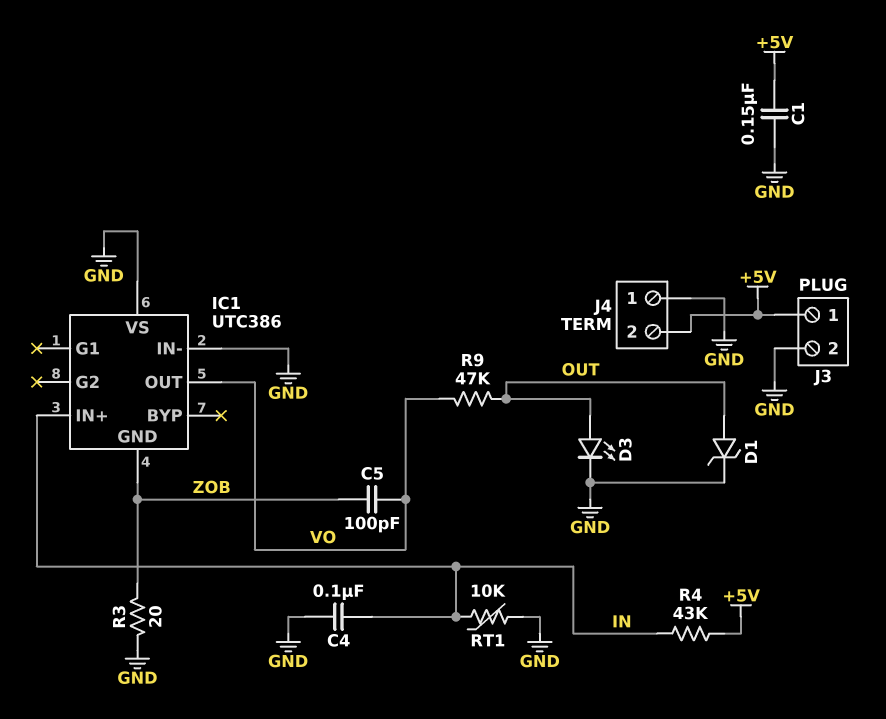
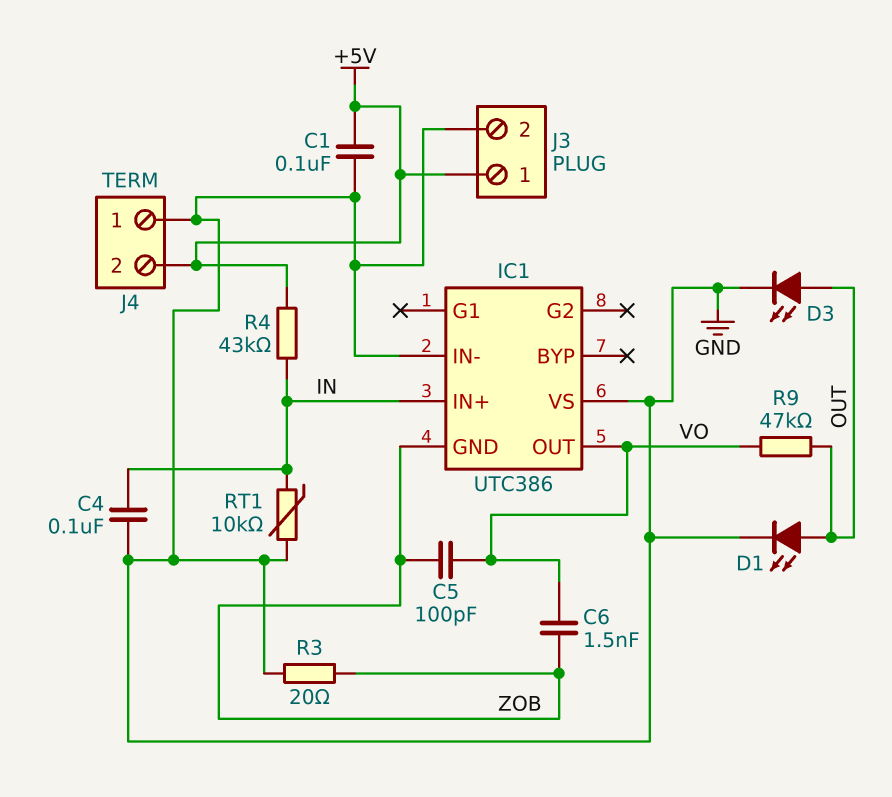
C1: 150nF (+5V, GND) -> 100nF (+5V, GND)
C6: none -> 1.5nF (VO, ZOB)
D1: zener (A OUT, K GND) -> LED (A OUT, K GND)

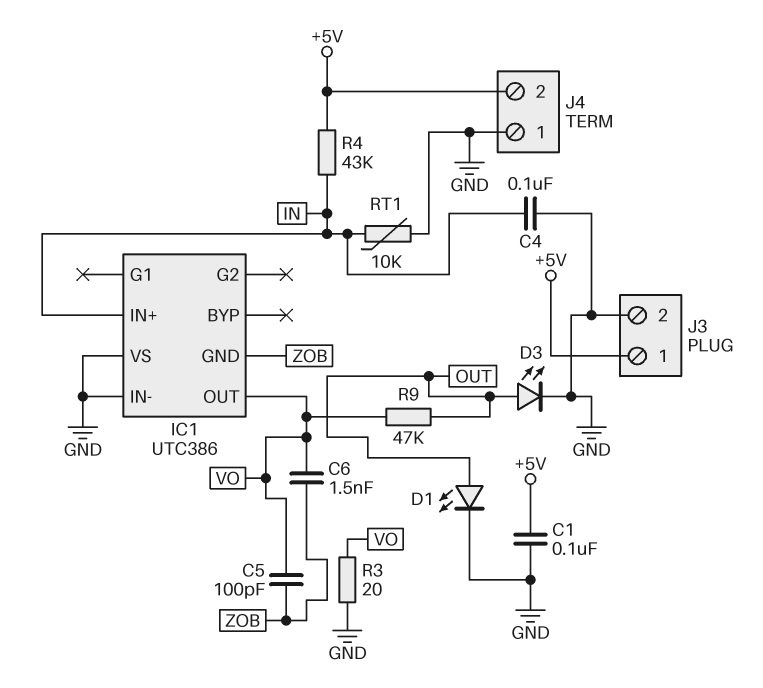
R3: 20 (GND, ZOB) -> 20 (GND, VO)

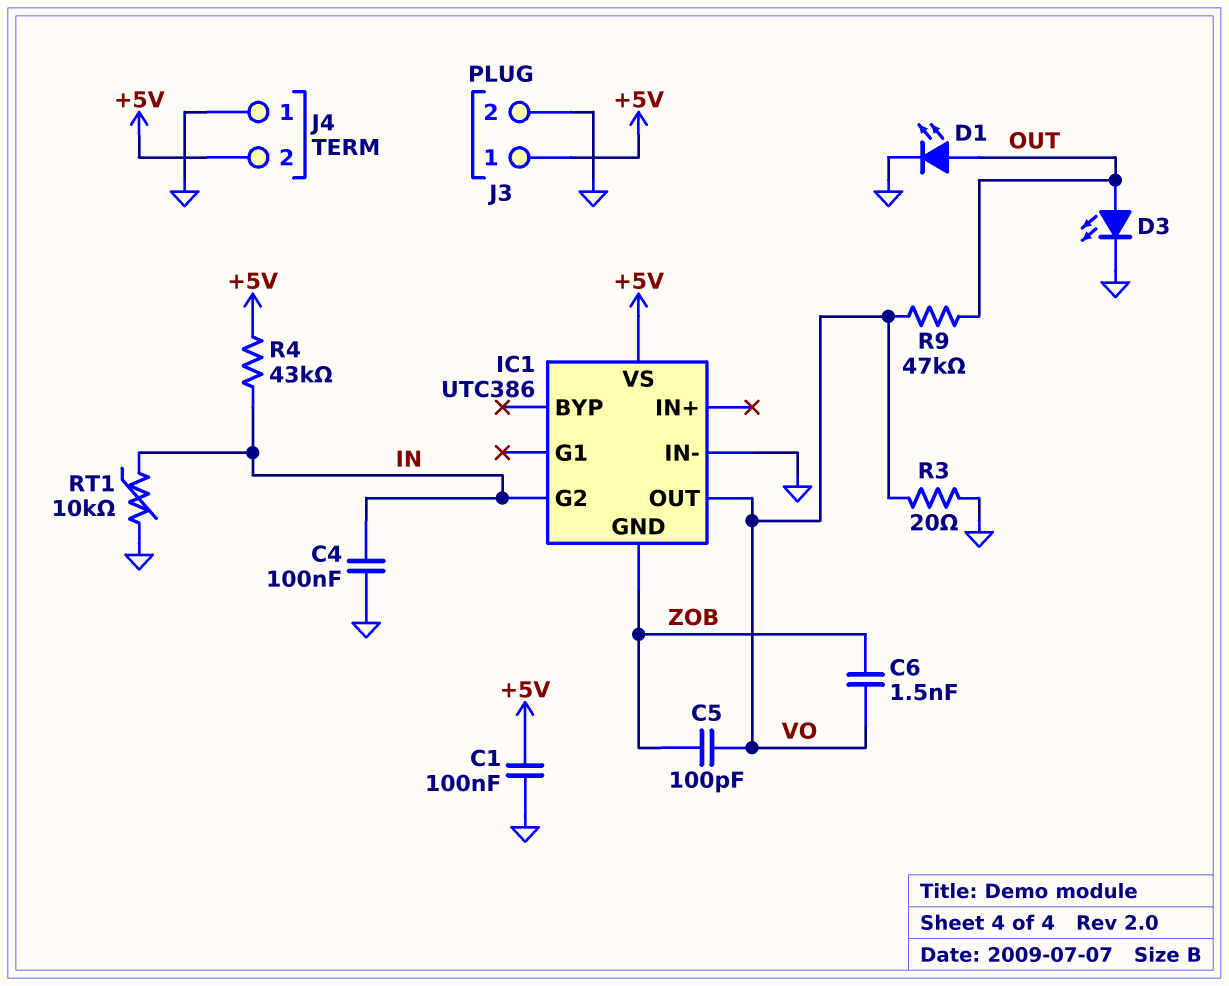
IC1 pin G2: none -> IN
IC1 pin IN+: IN -> none
IC1 pin VS: GND -> +5V

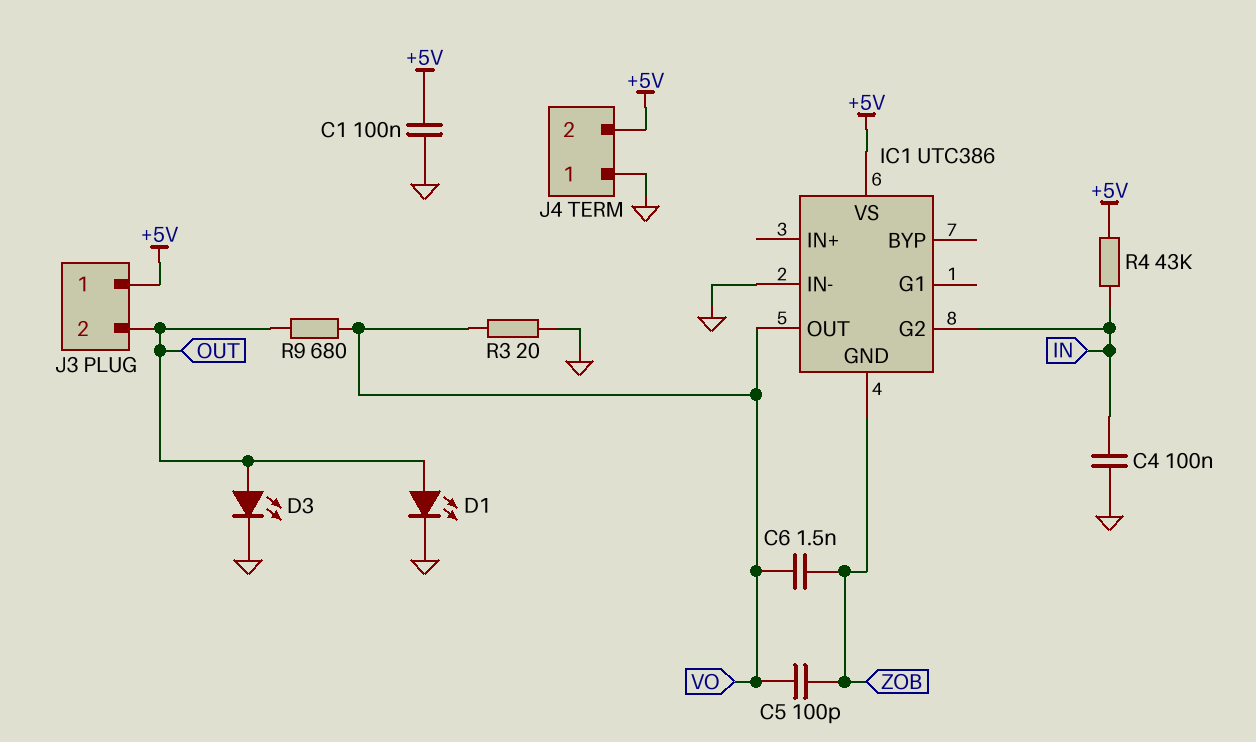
J3 pin 2: GND -> OUT
R9: 47k (OUT, VO) -> 680 (OUT, VO)
RT1: 10k (GND, IN) -> none

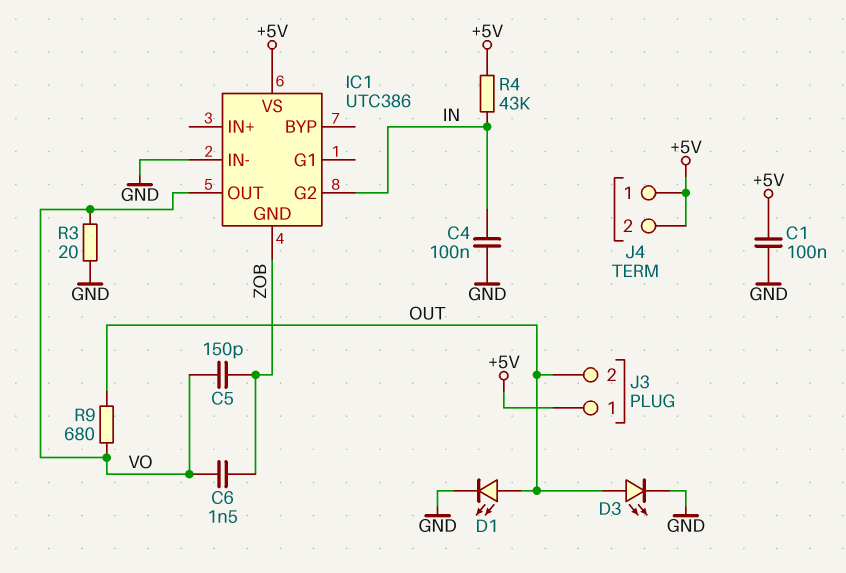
C5: 100pF (VO, ZOB) -> 150pF (VO, ZOB)
J4 pin 1: GND -> +5V

